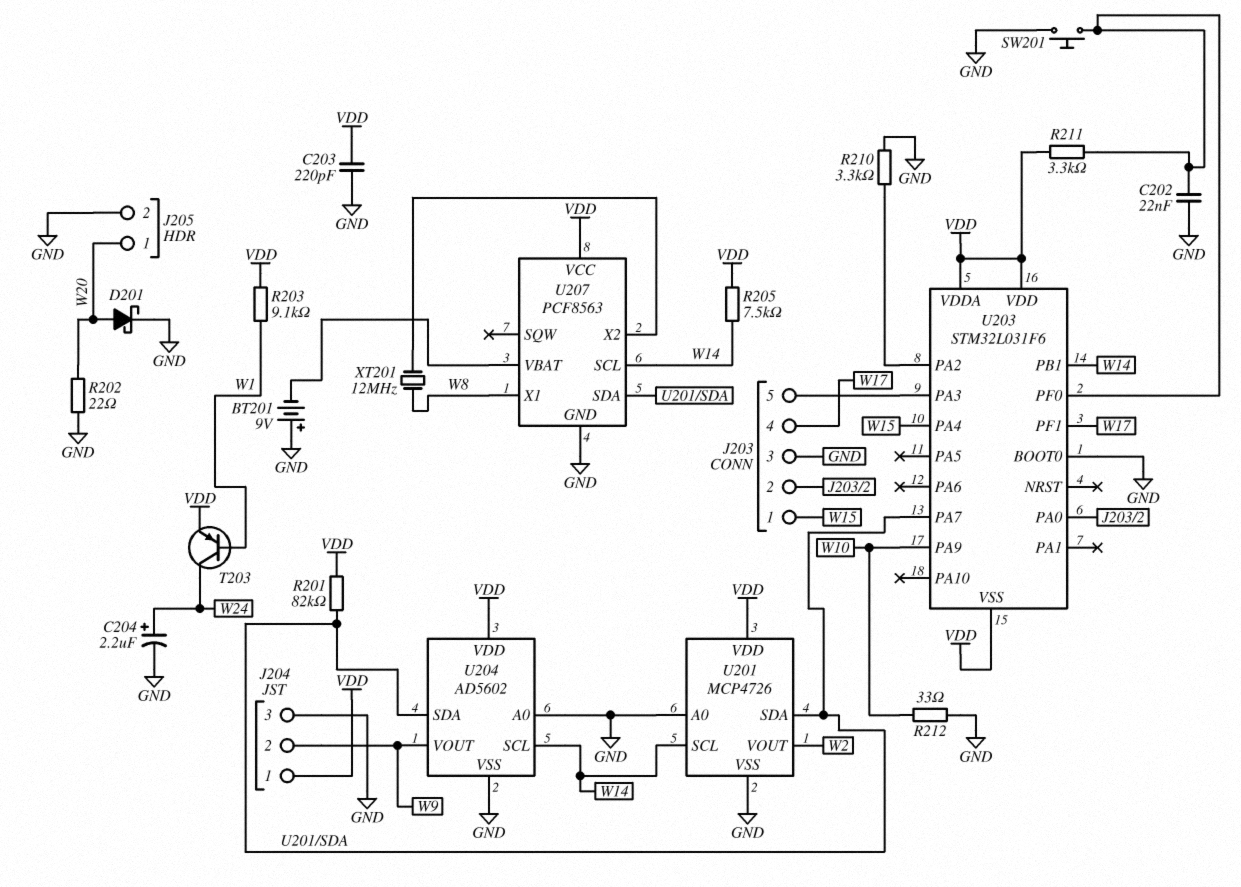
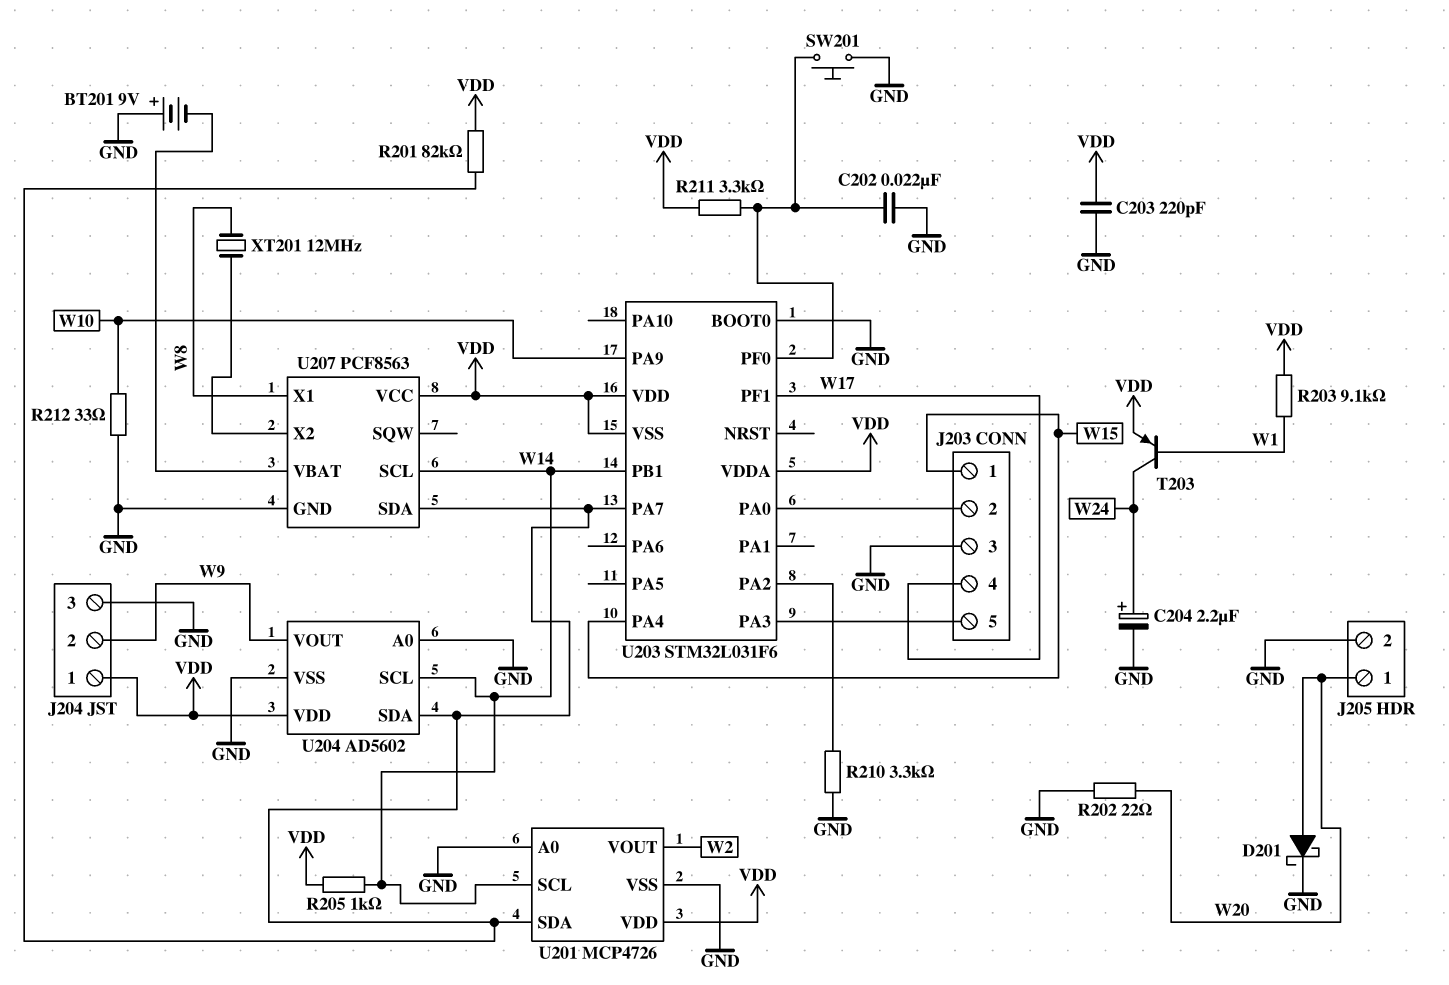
R205: 7.5k (VDD, W14) -> 1k (VDD, W14)

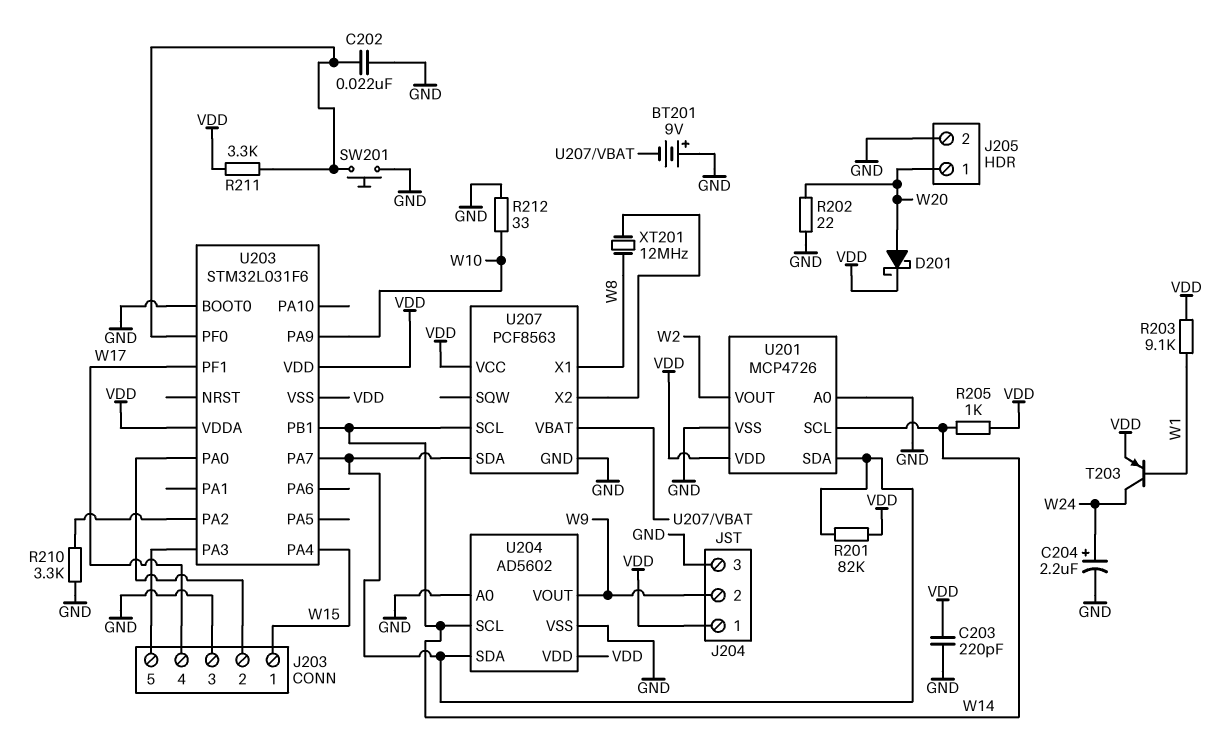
D201: schottky (A W20, K GND) -> schottky (A W20, K VDD)

